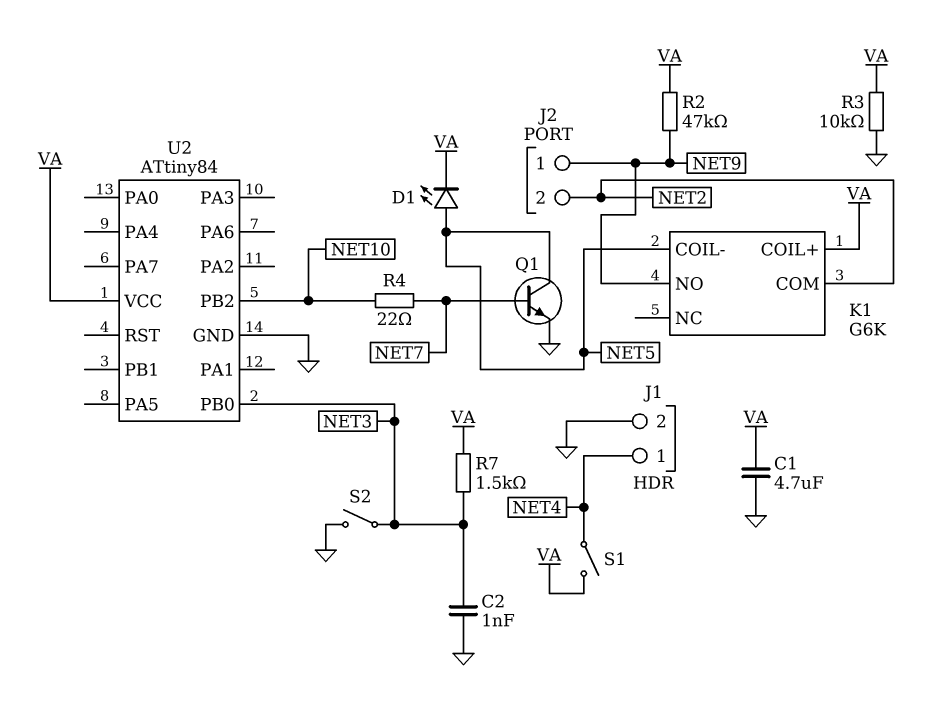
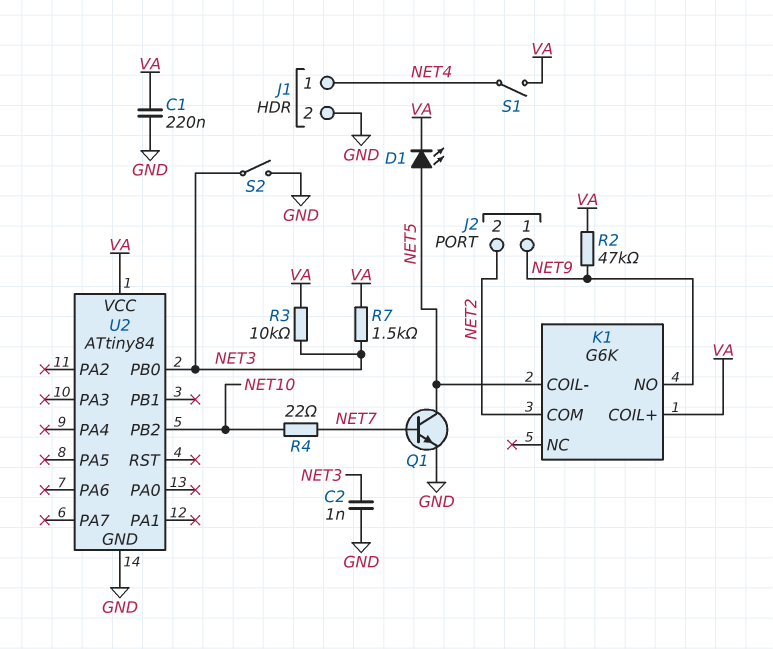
C1: 4.7uF (GND, VA) -> 220nF (GND, VA)
R3: 10k (GND, VA) -> 10k (NET3, VA)

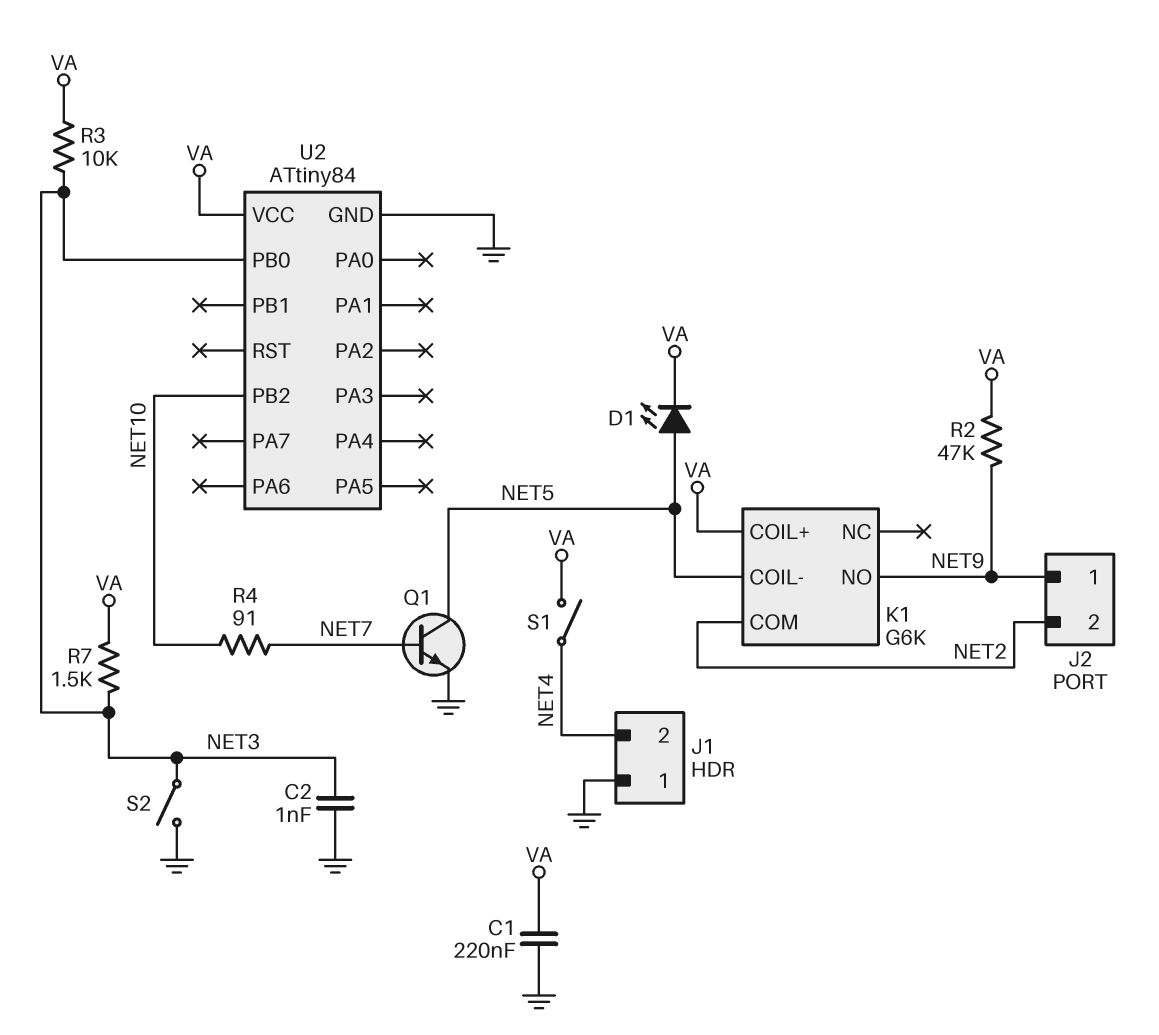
J1 pin 1: NET4 -> GND
J1 pin 2: GND -> NET4
R4: 22 (NET7, NET10) -> 91 (NET7, NET10)

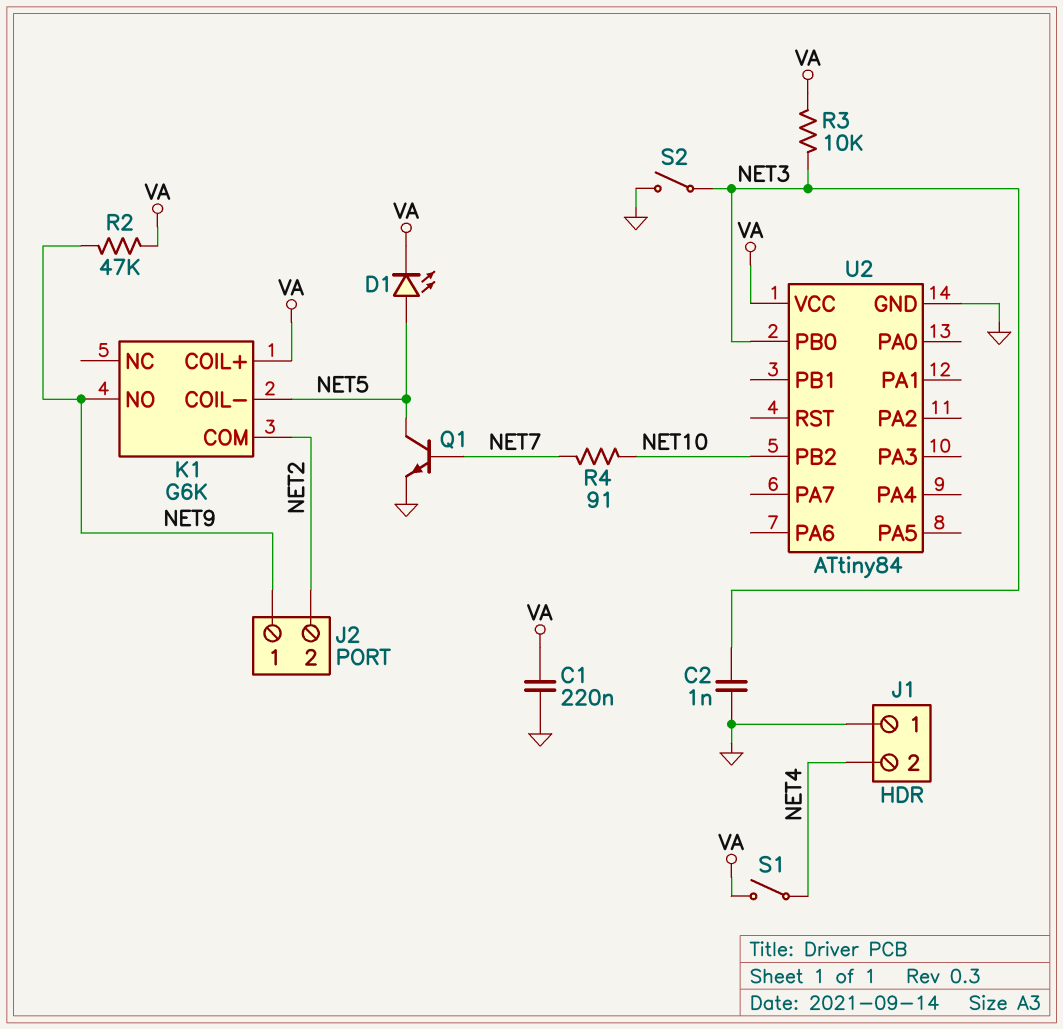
R7: 1.5k (NET3, VA) -> none

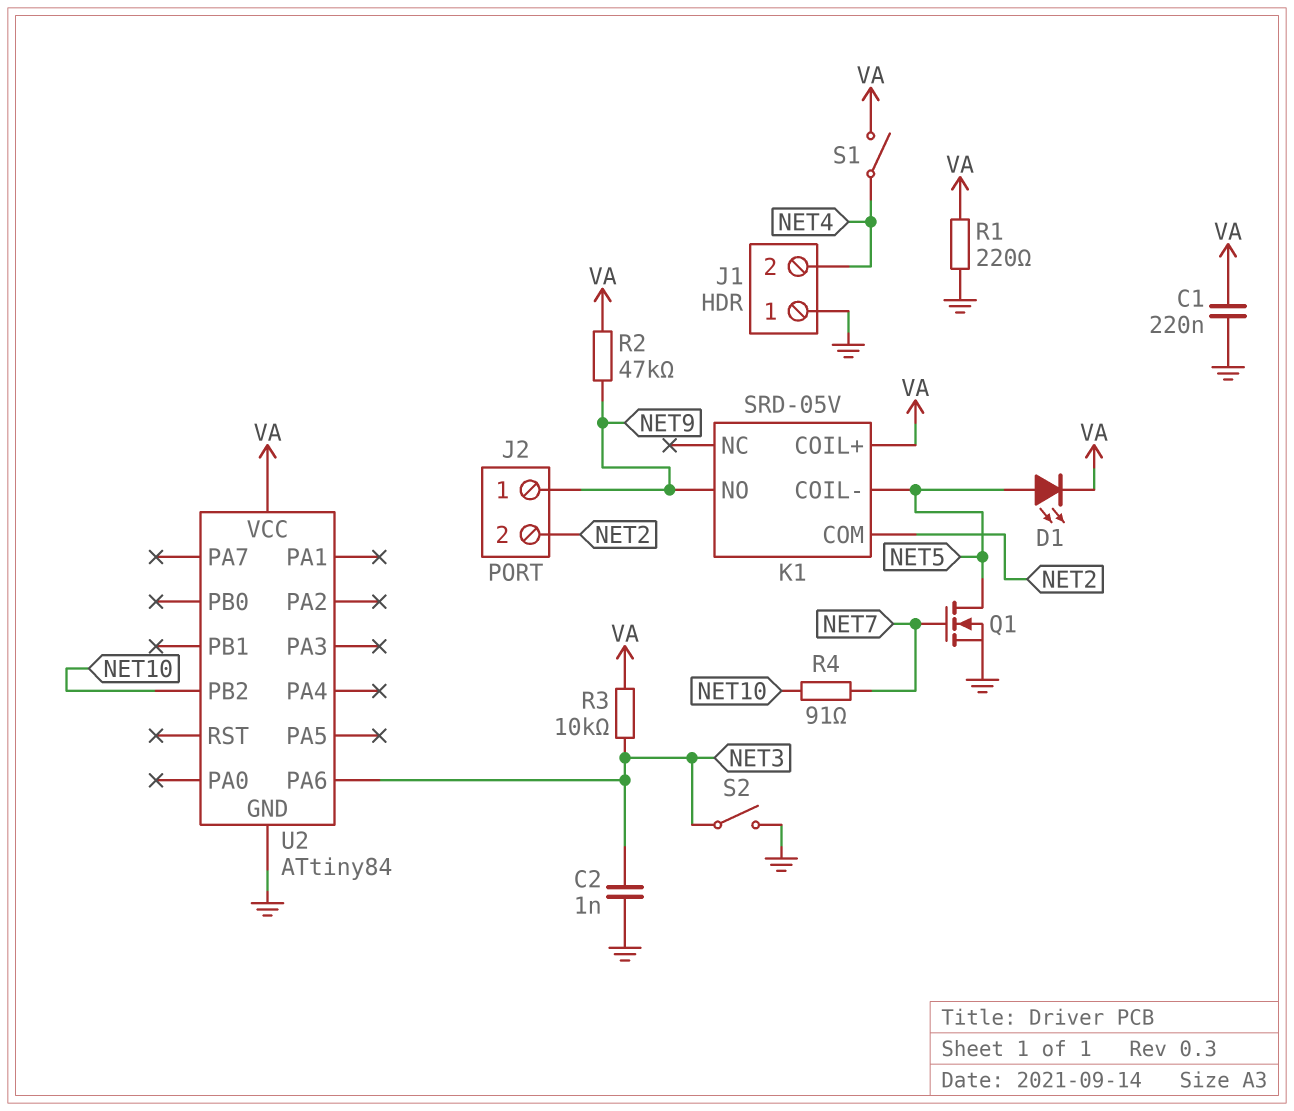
K1: G6K -> SRD-05V
Q1: NPN (B NET7, C NET5, E GND) -> NMOS (G NET7, D NET5, S GND)
R1: none -> 220 (GND, VA)
U2 pin PA6: none -> NET3
U2 pin PB0: NET3 -> none

